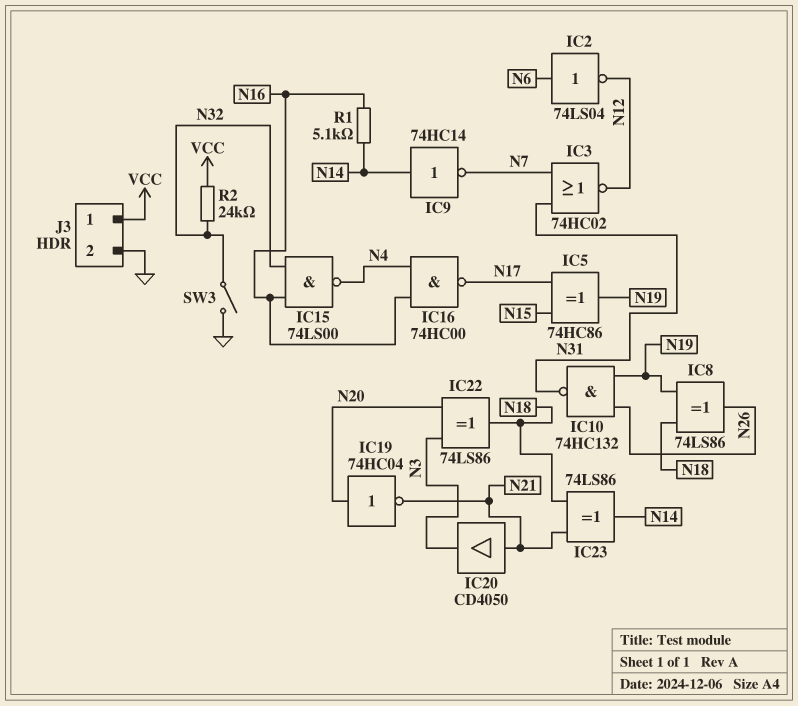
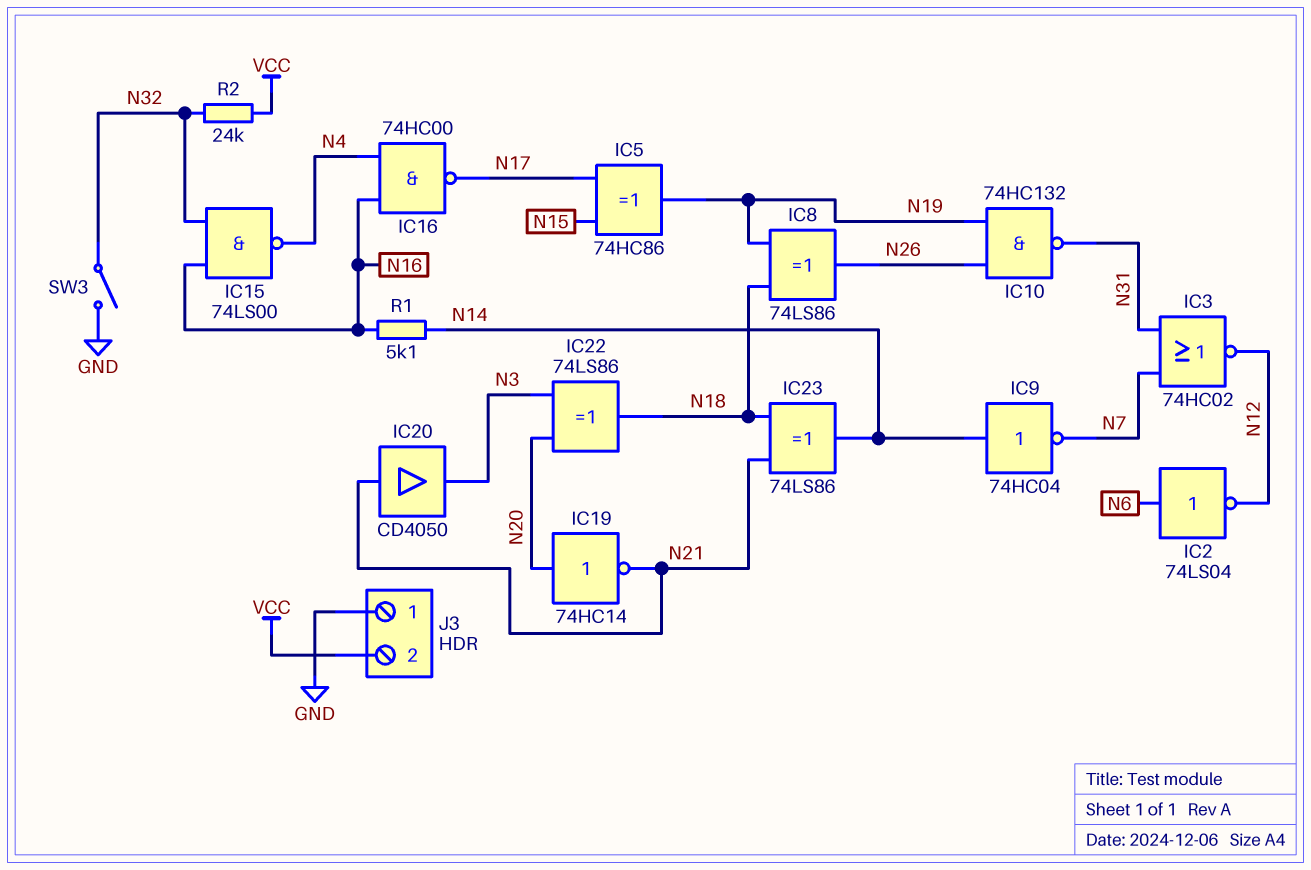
IC9: NOT 74HC14 (in N14, out N7) -> NOT 74HC04 (in N14, out N7)
IC19: NOT 74HC04 (in N20, out N21) -> NOT 74HC14 (in N20, out N21)
J3 pin 1: VCC -> GND
J3 pin 2: GND -> VCC

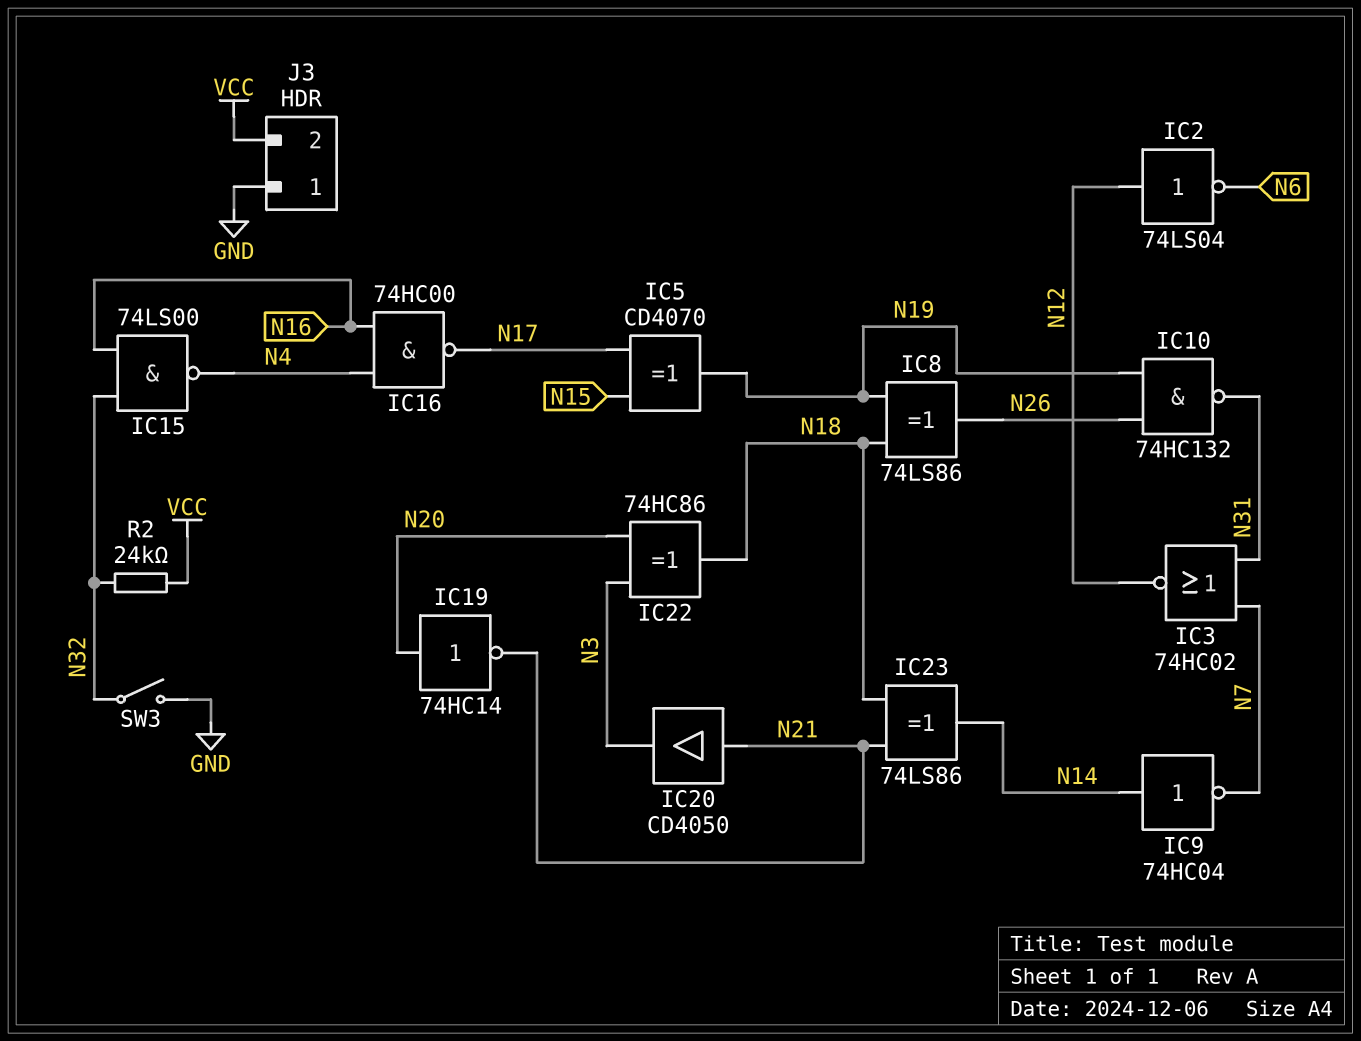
IC2: NOT 74LS04 (in N6, out N12) -> NOT 74LS04 (in N12, out N6)
IC5: XOR 74HC86 (in N15, in N17, out N19) -> XOR CD4070 (in N15, in N17, out N19)
IC22: XOR 74LS86 (in N3, in N20, out N18) -> XOR 74HC86 (in N3, in N20, out N18)
R1: 5.1k (N14, N16) -> none

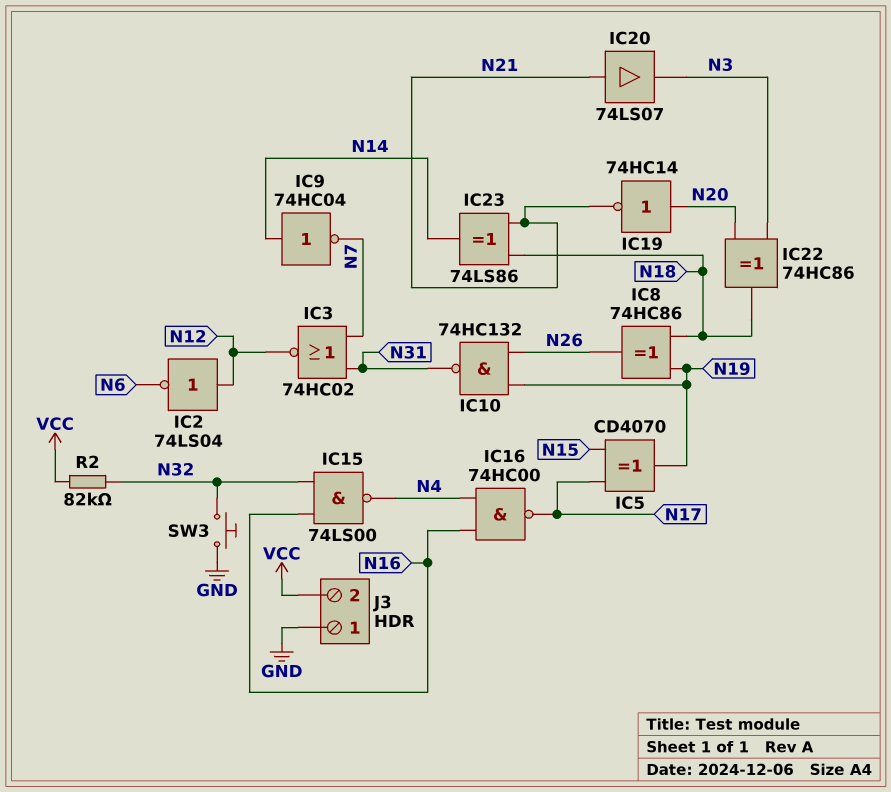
IC8: XOR 74LS86 (in N18, in N19, out N26) -> XOR 74HC86 (in N18, in N19, out N26)
IC20: buffer CD4050 (in N21, out N3) -> buffer 74LS07 (in N21, out N3)
R2: 24k (N32, VCC) -> 82k (N32, VCC)
SW3: switch (GND, N32) -> button (GND, N32)

